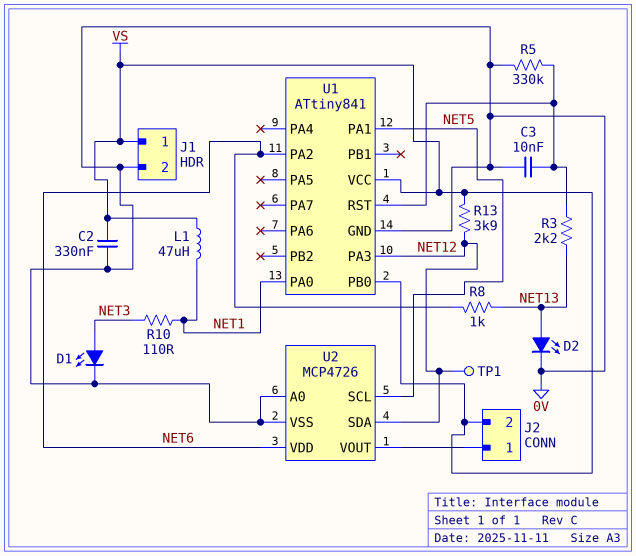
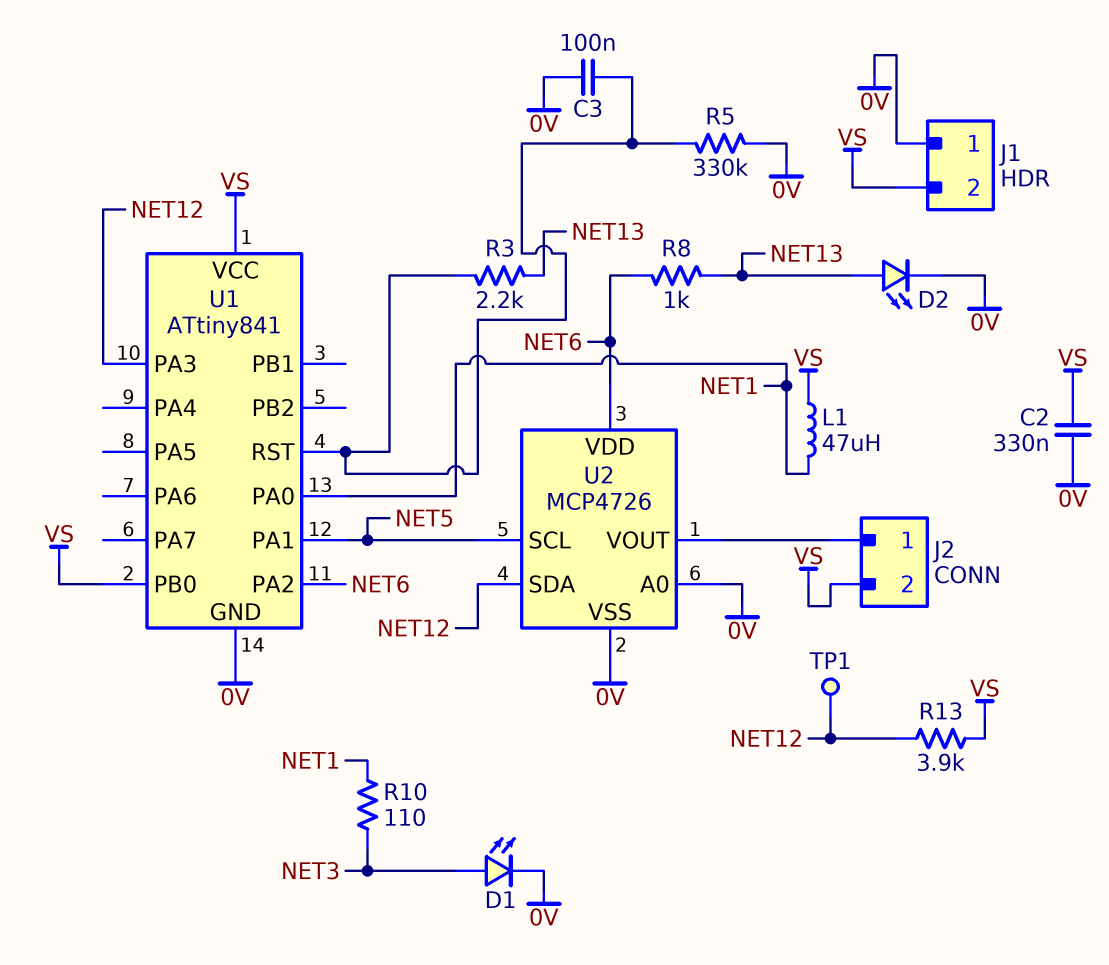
C3: 10nF (0V, U1/RST) -> 100nF (0V, U1/RST)
J1 pin 1: VS -> 0V
J1 pin 2: 0V -> VS

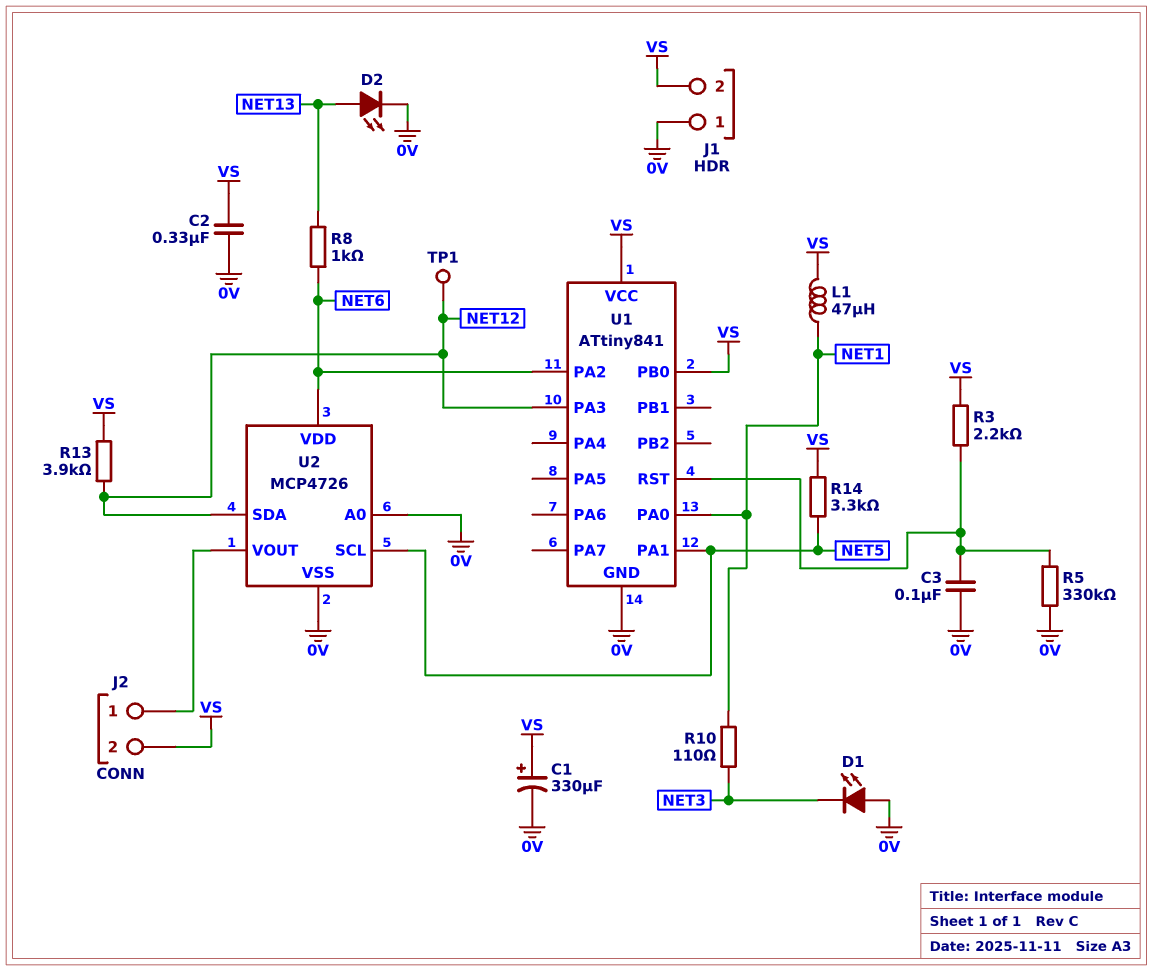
C1: none -> 330uF (plus VS, minus 0V)
D1: LED (A NET3, K 0V) -> LED (A 0V, K NET3)
R3: 2.2k (NET13, U1/RST) -> 2.2k (U1/RST, VS)
R14: none -> 3.3k (NET5, VS)

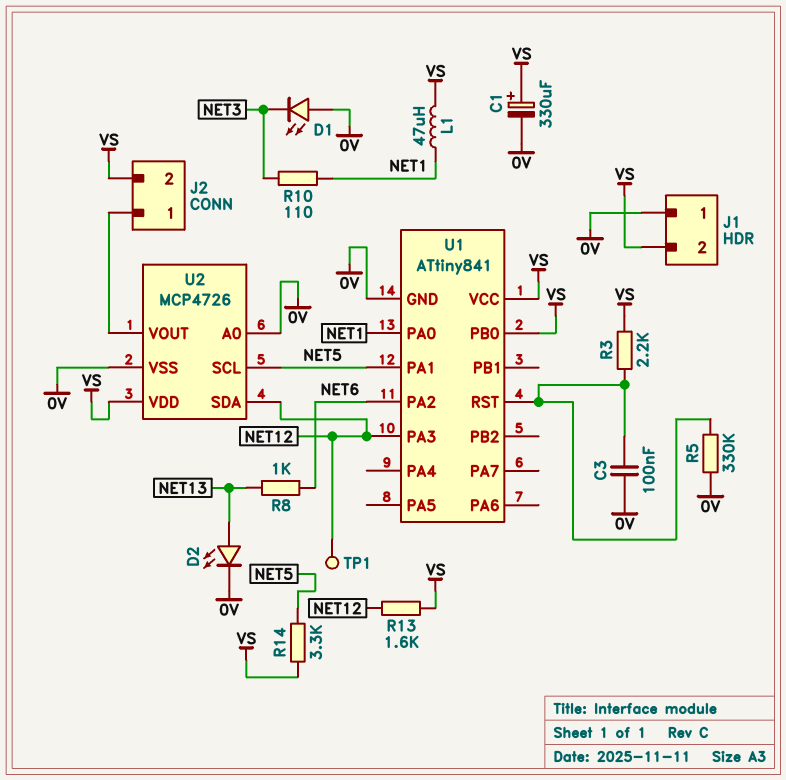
C2: 330nF (0V, VS) -> none
R13: 3.9k (NET12, VS) -> 1.6k (NET12, VS)
U2 pin VDD: NET6 -> VS

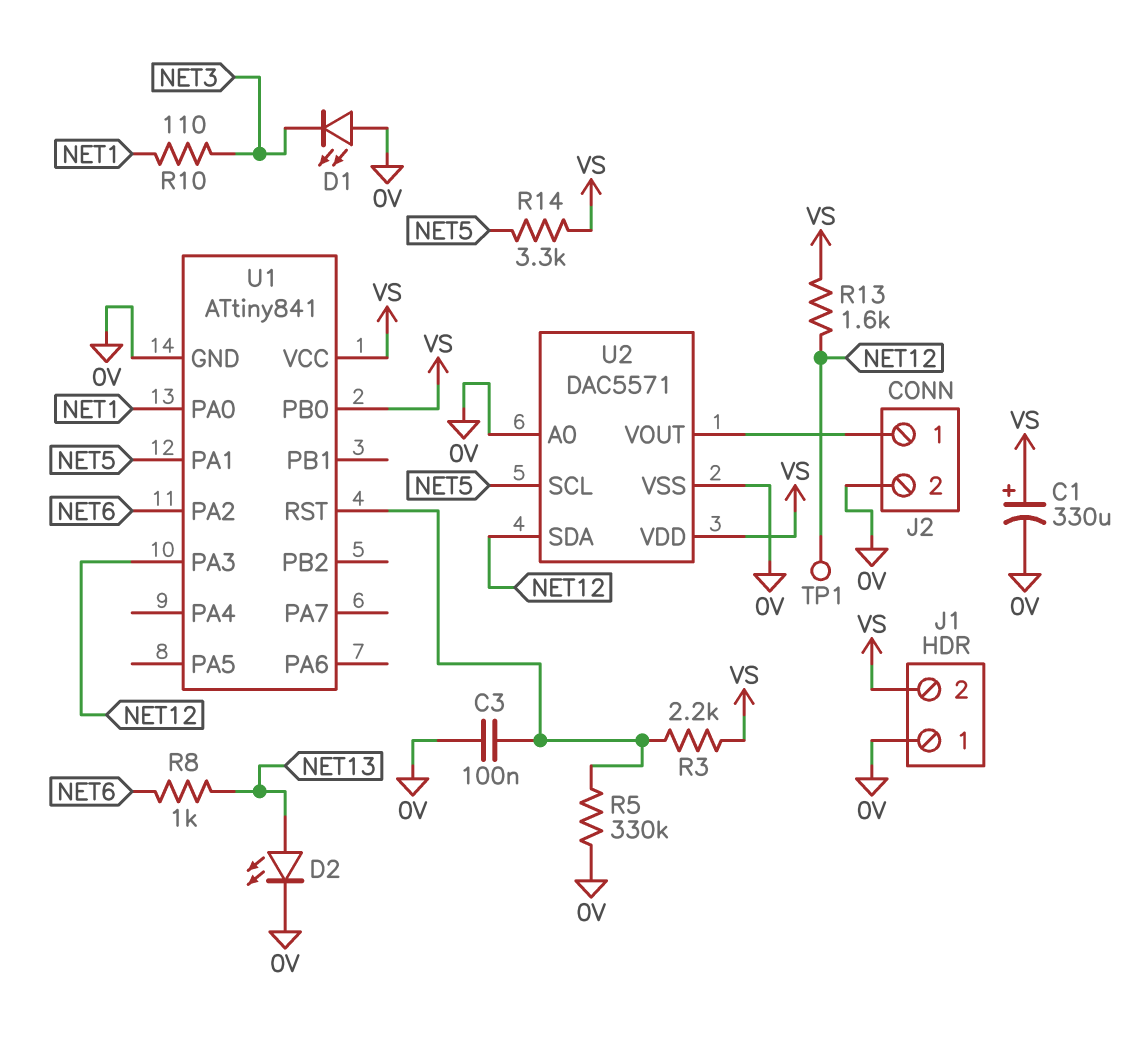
J2 pin 2: VS -> 0V
L1: 47uH (NET1, VS) -> none
U2: MCP4726 -> DAC5571

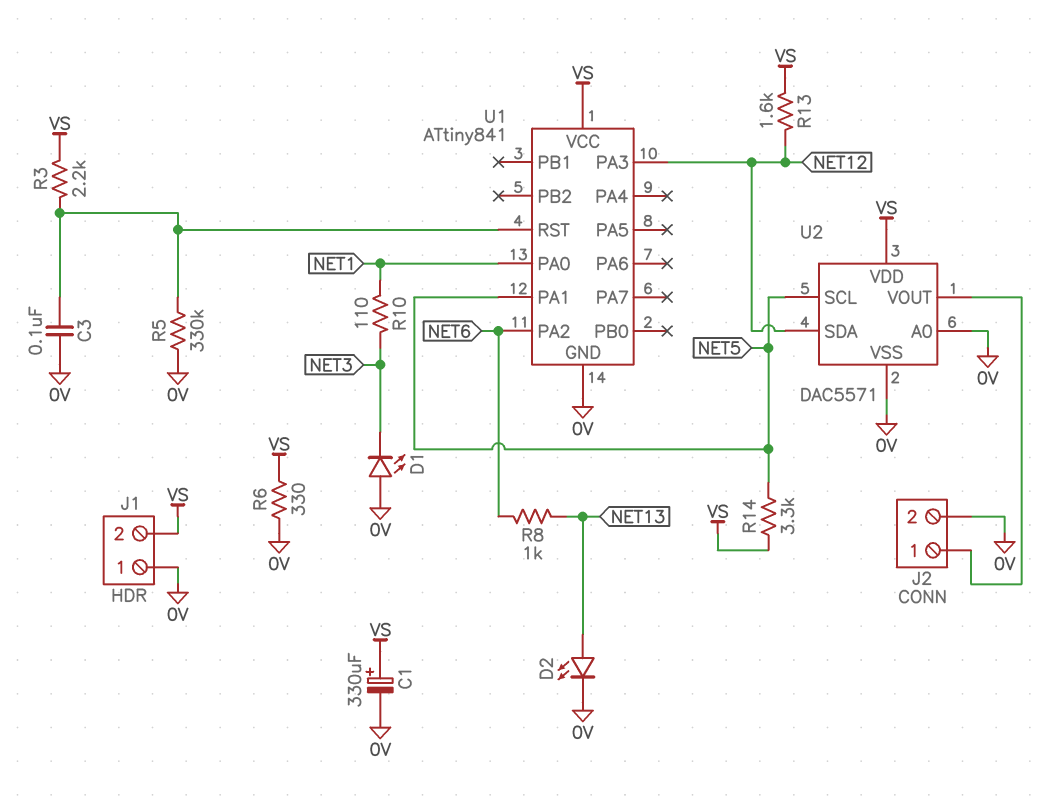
R6: none -> 330 (0V, VS)
TP1: test point (NET12) -> none
U1 pin PB0: VS -> none

